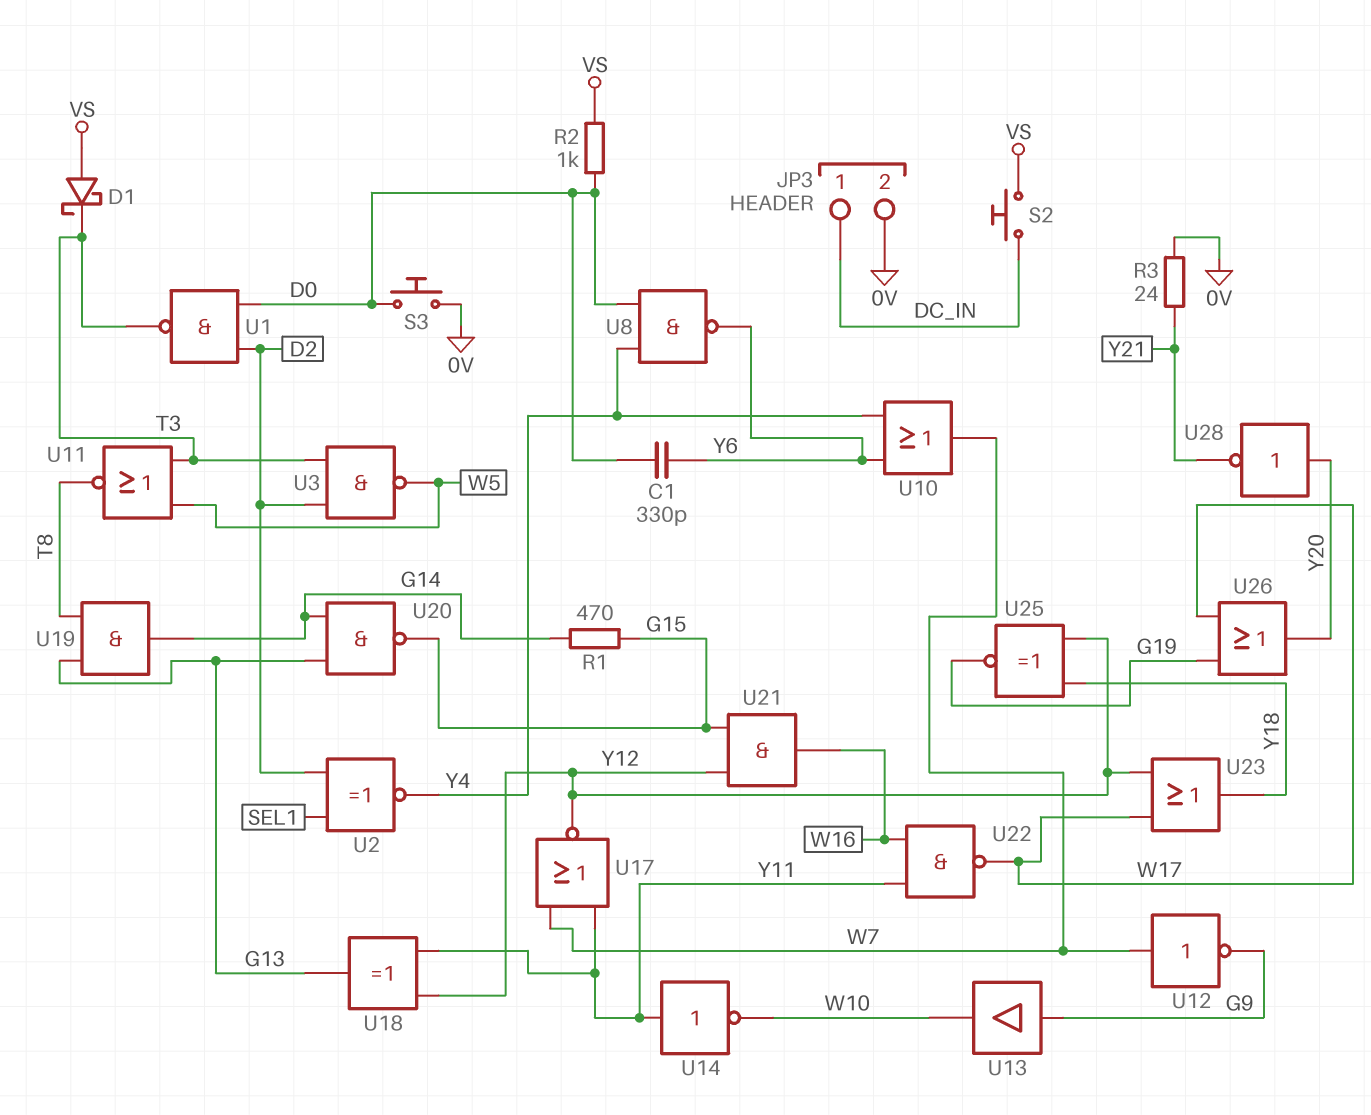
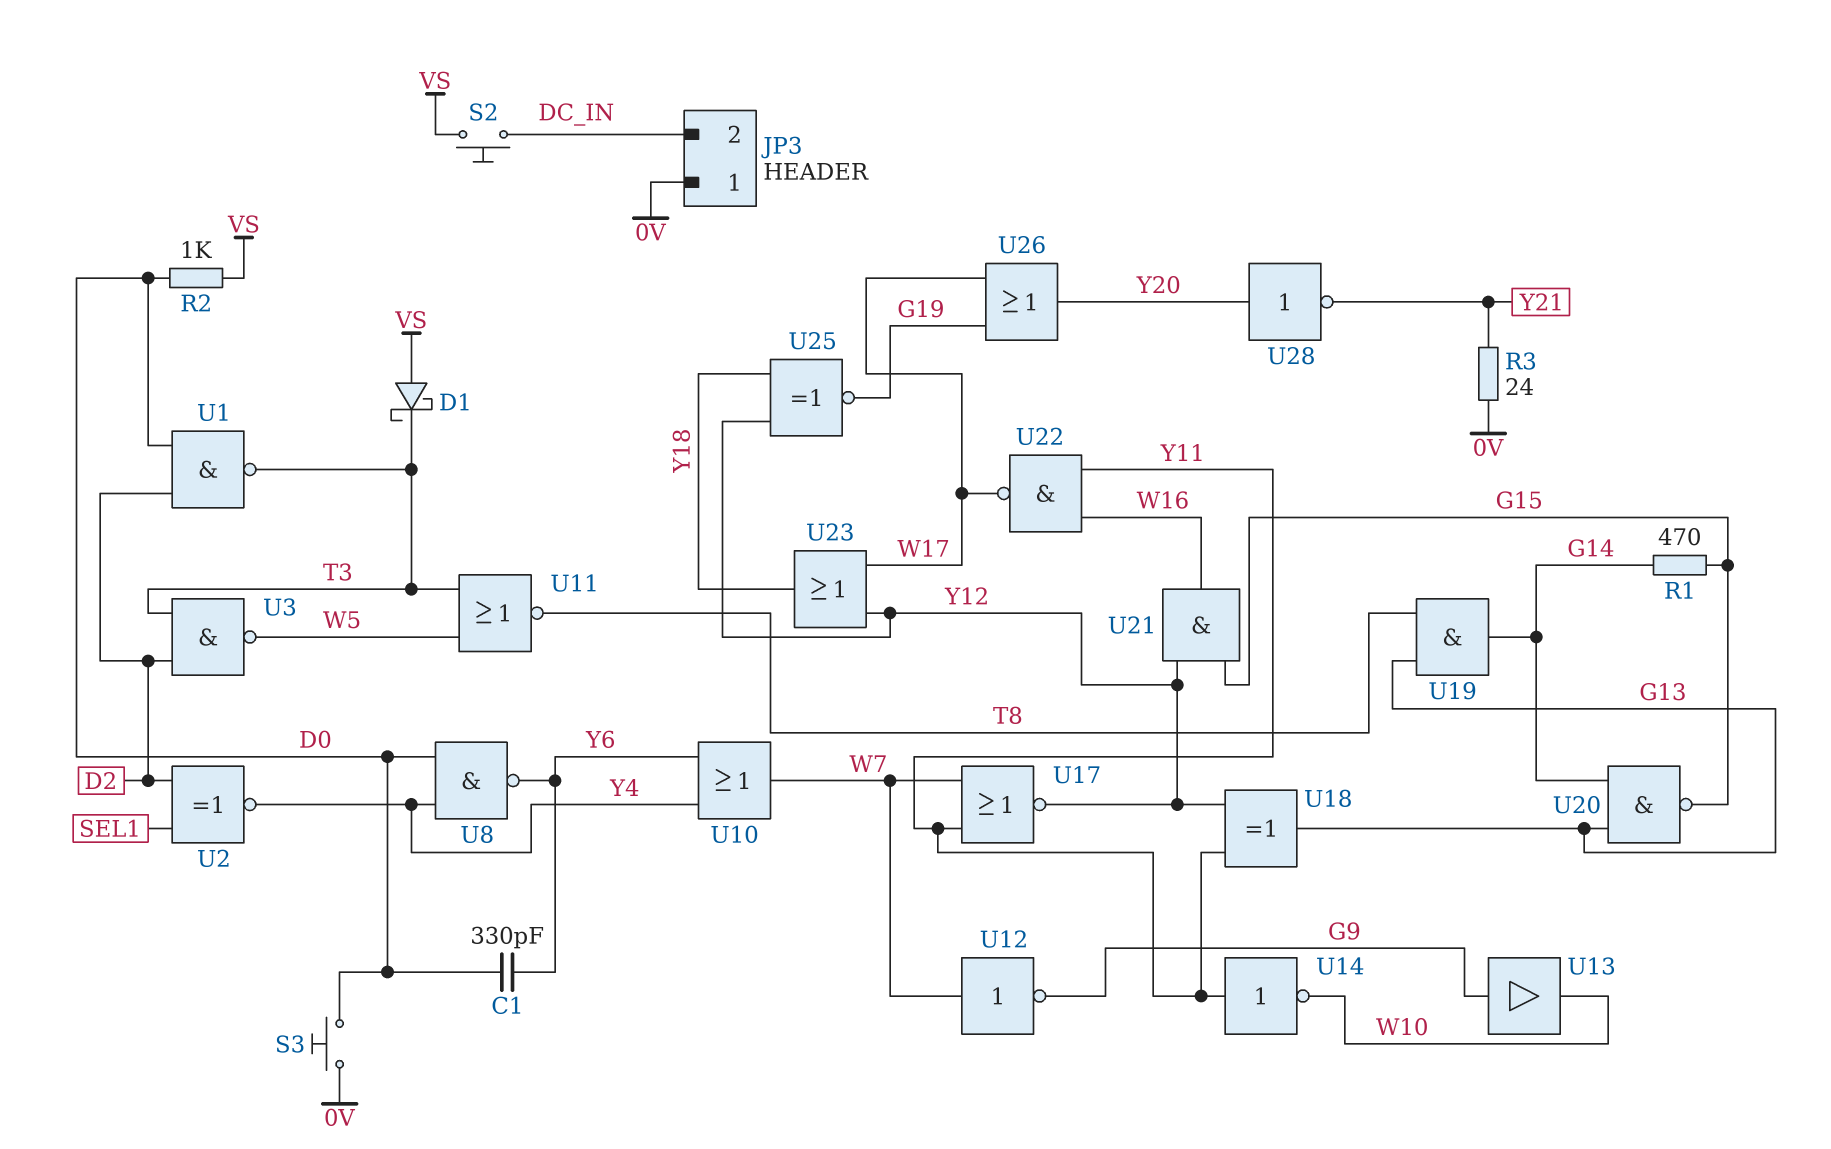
JP3 pin 1: DC_IN -> 0V
JP3 pin 2: 0V -> DC_IN

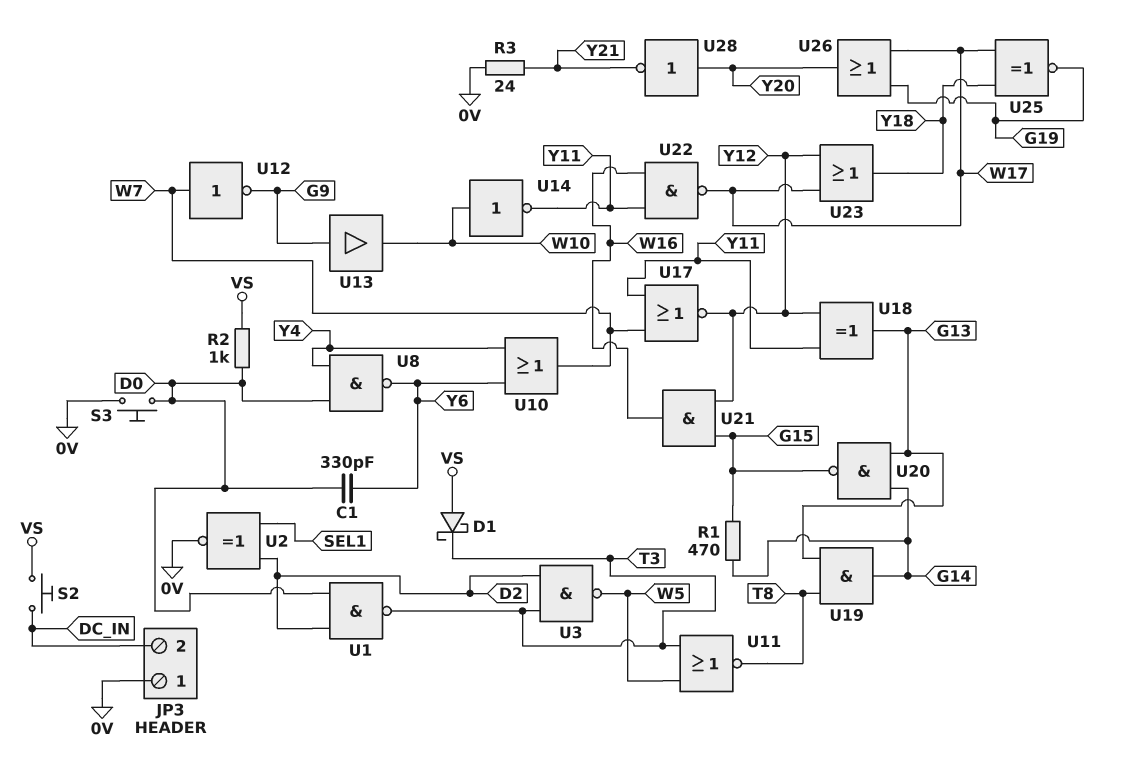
U2: XNOR (in D2, in SEL1, out Y4) -> XNOR (in D2, in SEL1, out 0V)
U14: NOT (in Y11, out W10) -> NOT (in W10, out Y11)
U25: XNOR (in Y12, in Y18, out G19) -> XNOR (in W17, in Y18, out G19)

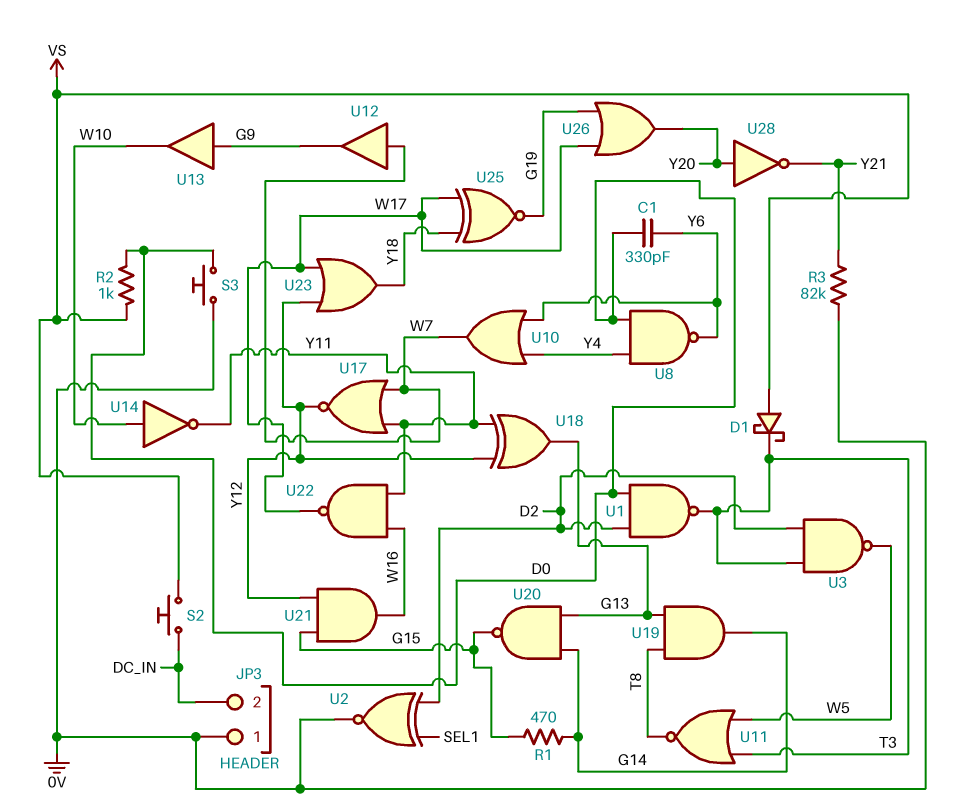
R3: 24 (0V, Y21) -> 82k (0V, Y21)
U12: NOT (in W7, out G9) -> buffer (in W7, out G9)

